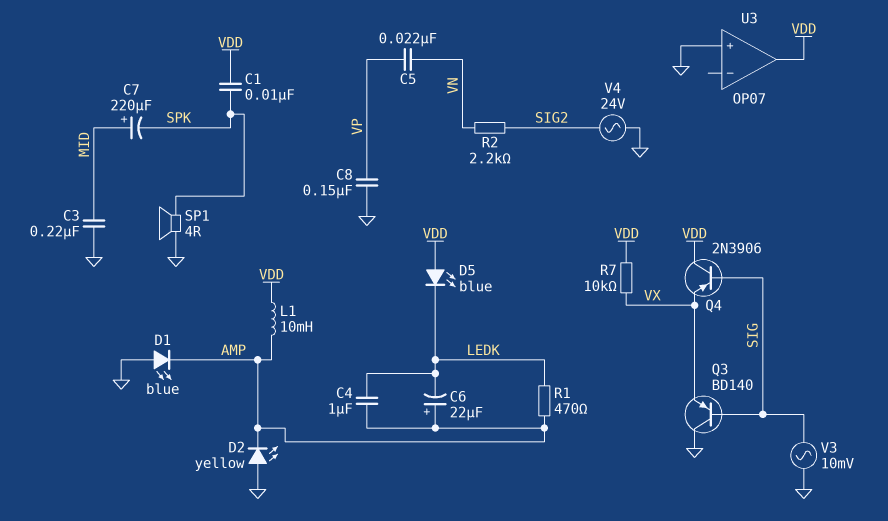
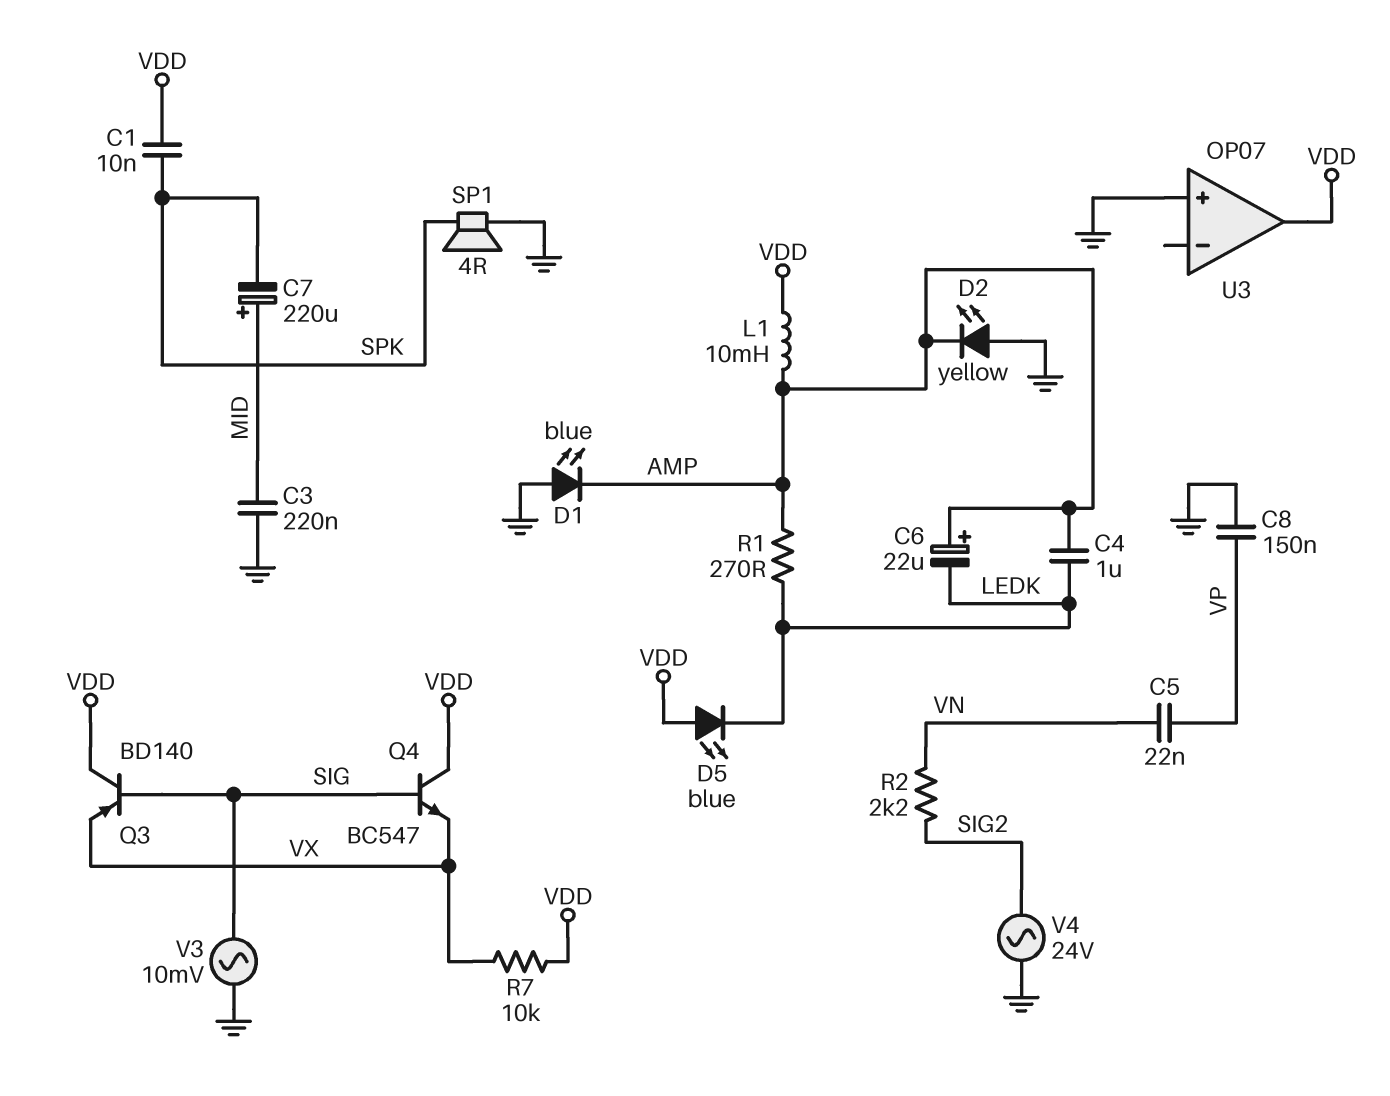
Q3: PNP BD140 (B SIG, C GND, E VX) -> PNP BD140 (B SIG, C VDD, E VX)
Q4: PNP 2N3906 (B SIG, C VDD, E VX) -> NPN BC547 (B SIG, C VDD, E VX)
R1: 470 (AMP, LEDK) -> 270 (AMP, LEDK)

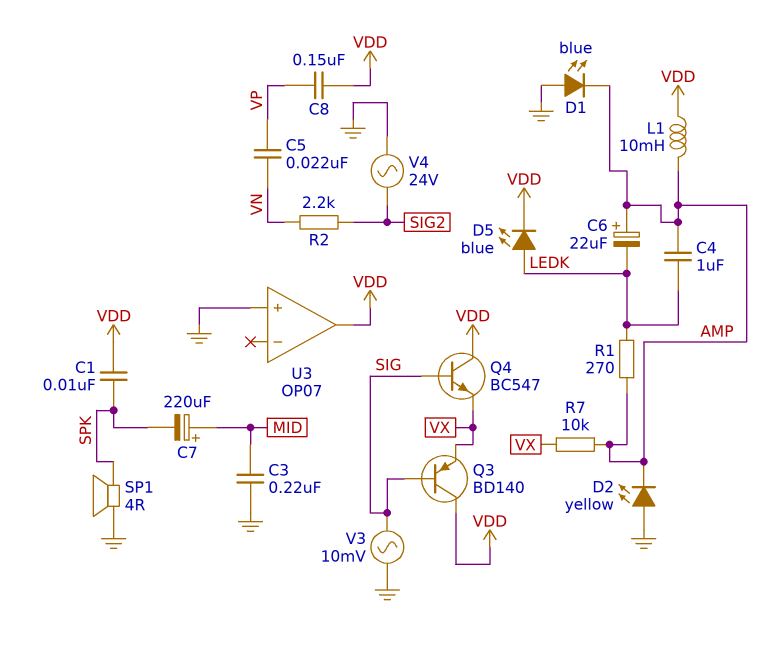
C8: 150nF (GND, VP) -> 150nF (VDD, VP)
D5: LED blue (A VDD, K LEDK) -> LED blue (A LEDK, K VDD)
R7: 10k (VDD, VX) -> 10k (AMP, VX)

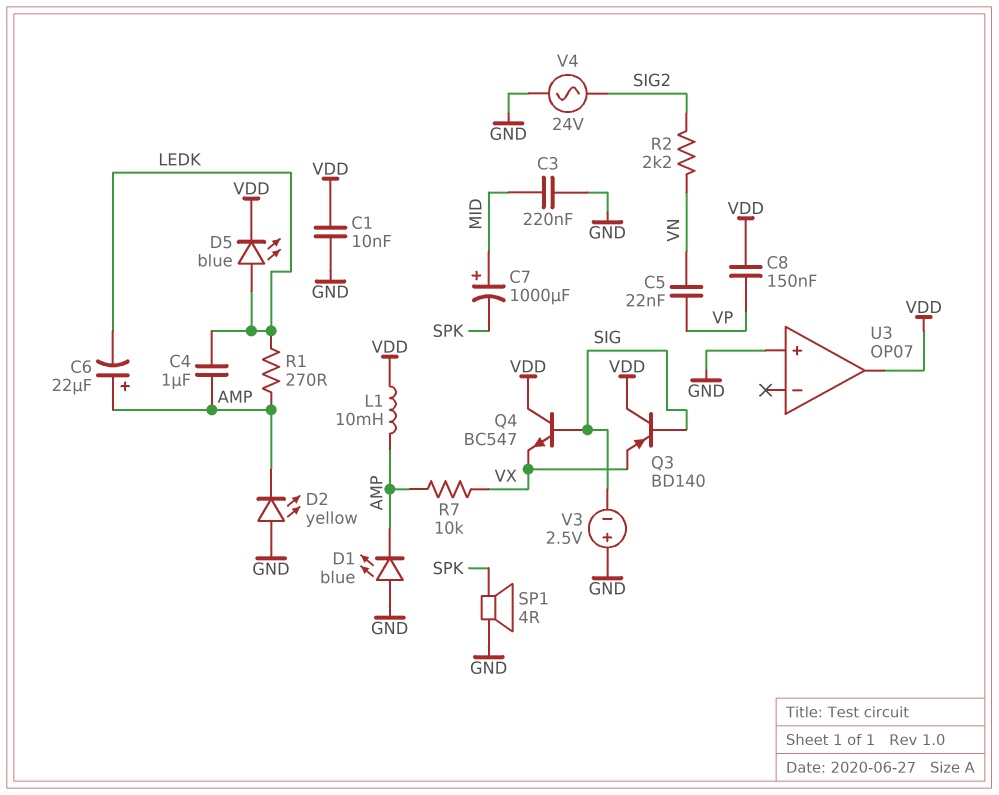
C1: 10nF (SPK, VDD) -> 10nF (GND, VDD)
C7: 220uF (plus MID, minus SPK) -> 1000uF (plus MID, minus SPK)
V3: AC 10mV (GND, SIG) -> 2.5V (plus GND, minus SIG)

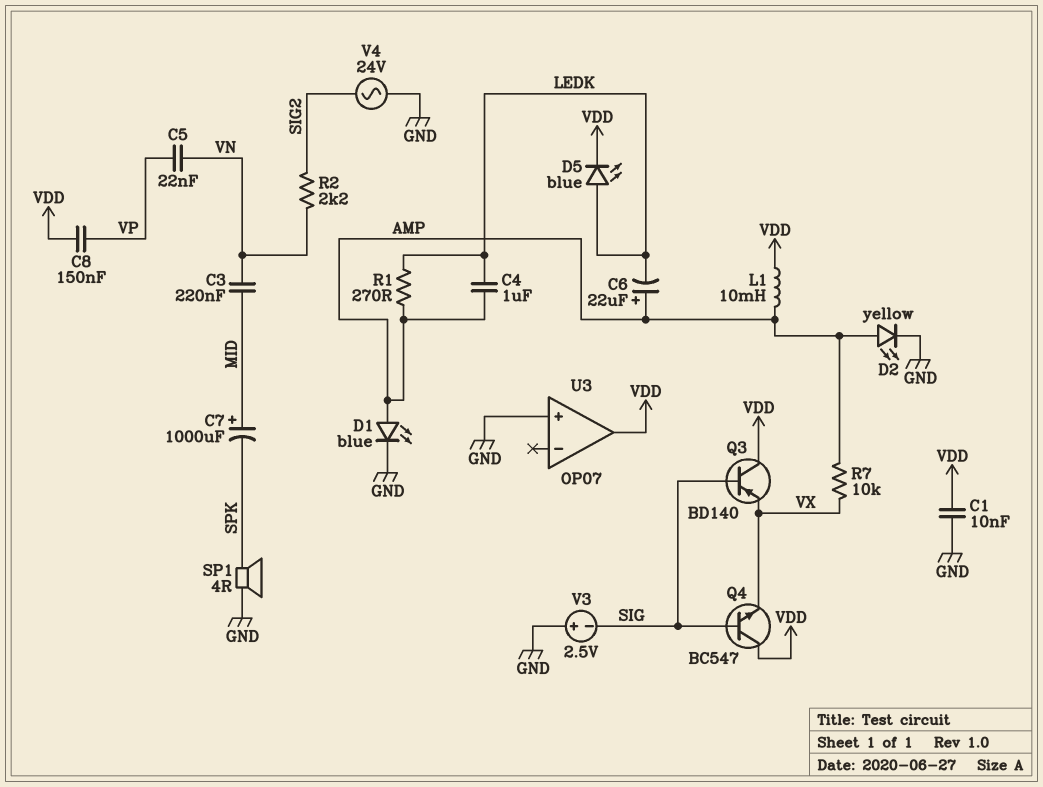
C3: 220nF (GND, MID) -> 220nF (MID, VN)
D1: LED blue (A GND, K AMP) -> LED blue (A AMP, K GND)
D2: LED yellow (A GND, K AMP) -> LED yellow (A AMP, K GND)

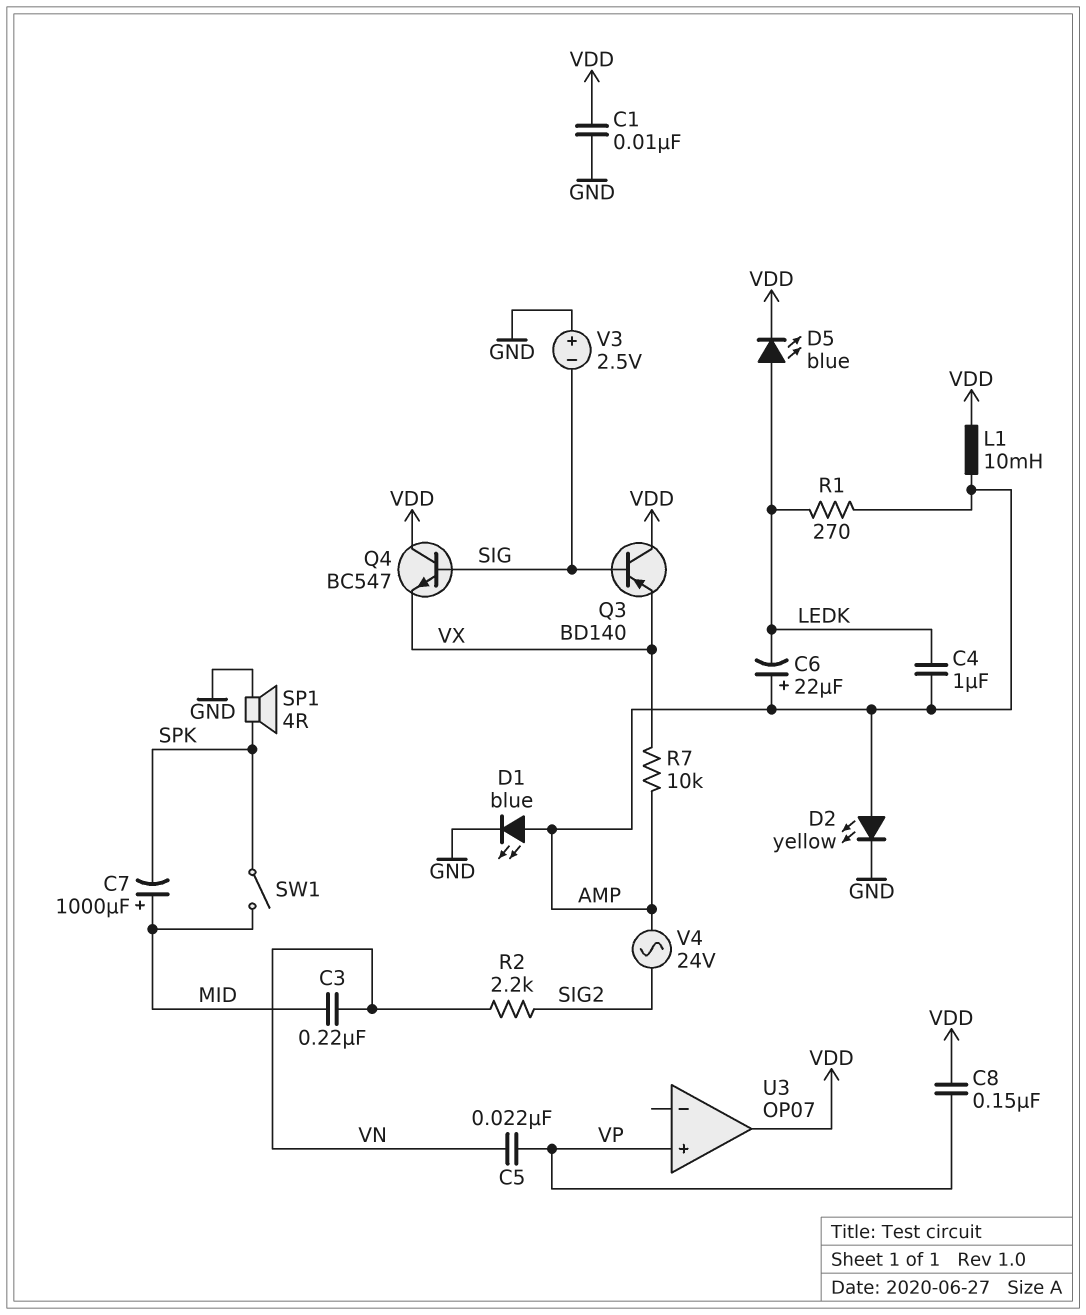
SW1: none -> switch (MID, SPK)
U3 pin in+: GND -> VP
V4: AC 24V (GND, SIG2) -> AC 24V (AMP, SIG2)

